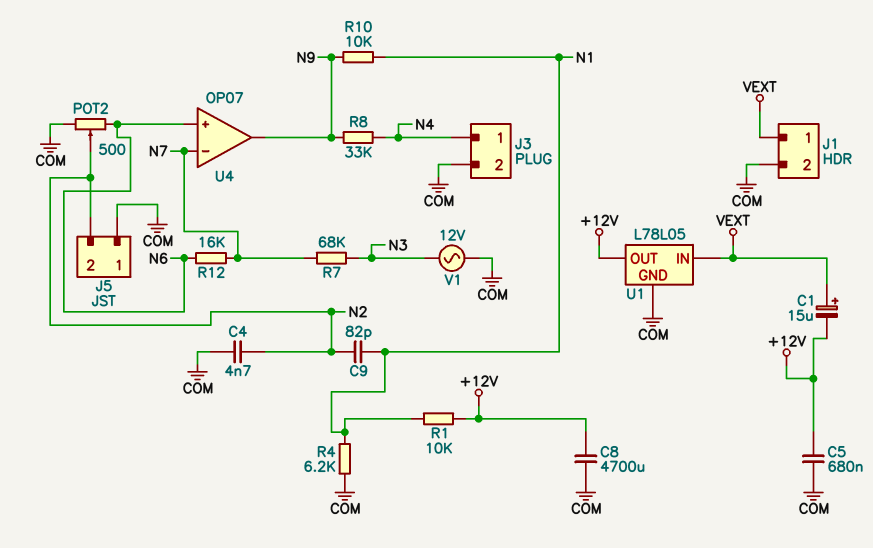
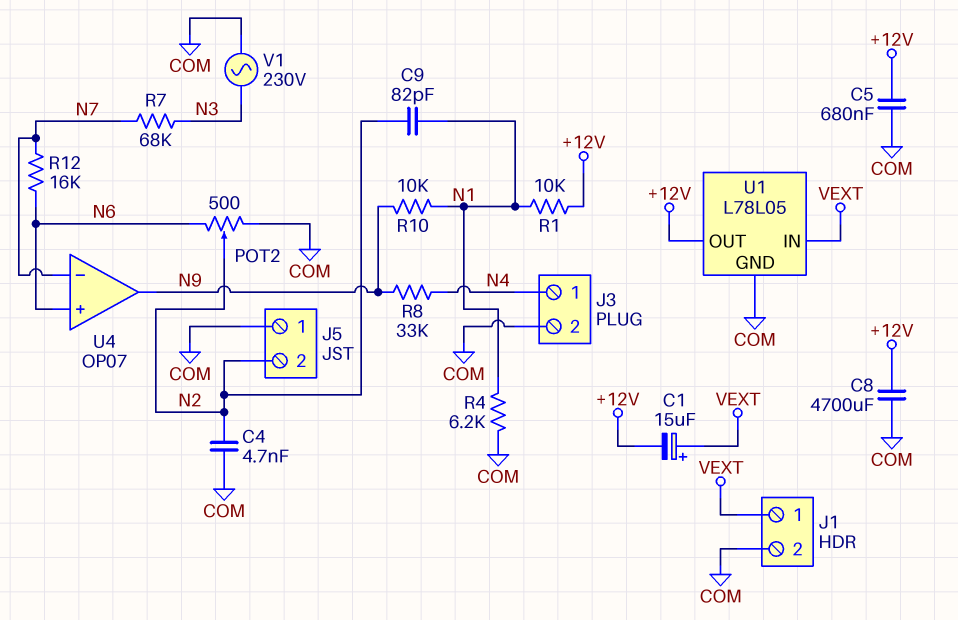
V1: AC 12V (COM, N3) -> AC 230V (COM, N3)

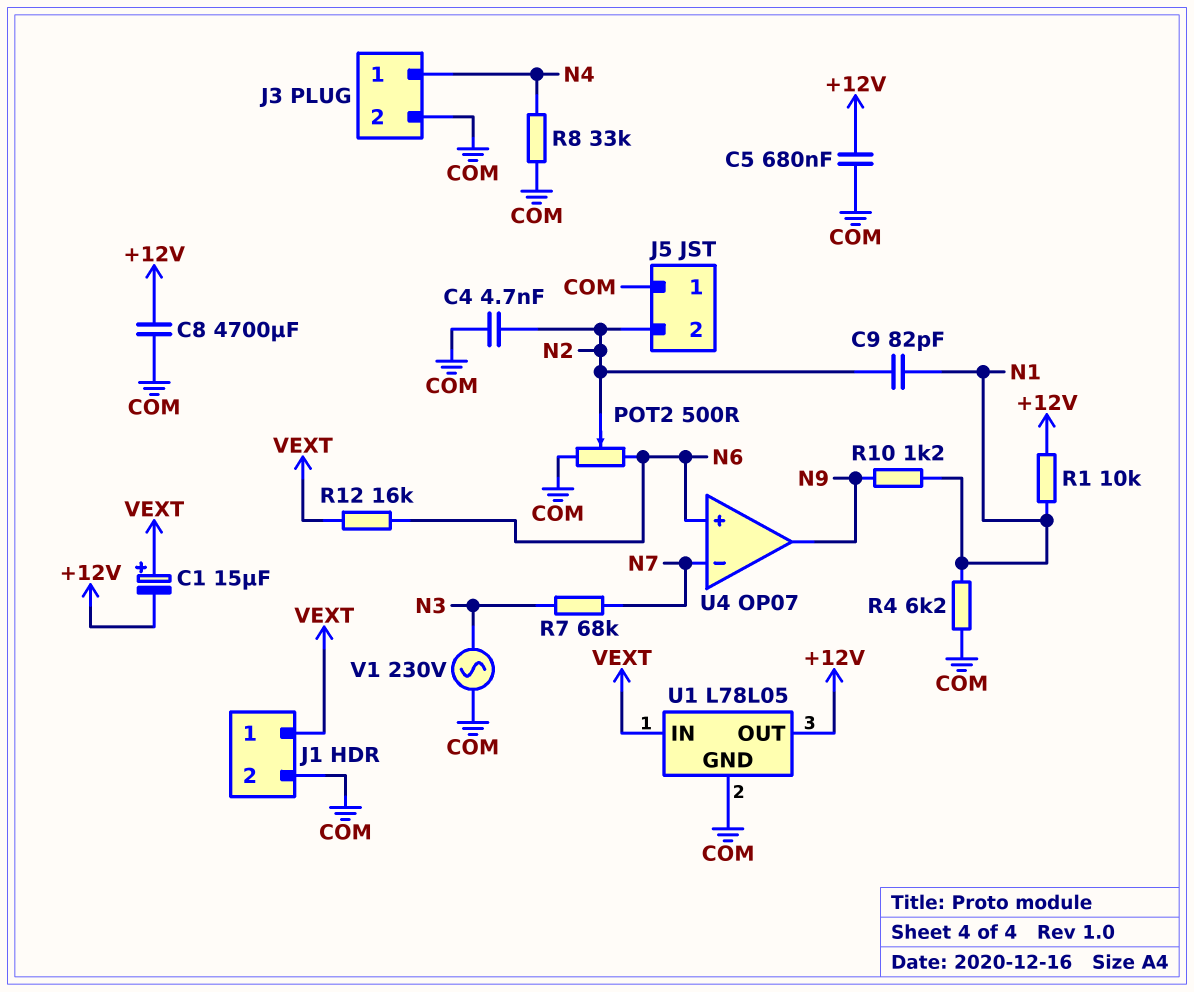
R8: 33k (N4, N9) -> 33k (COM, N4)
R10: 10k (N1, N9) -> 1.2k (N1, N9)
R12: 16k (N6, N7) -> 16k (N6, VEXT)

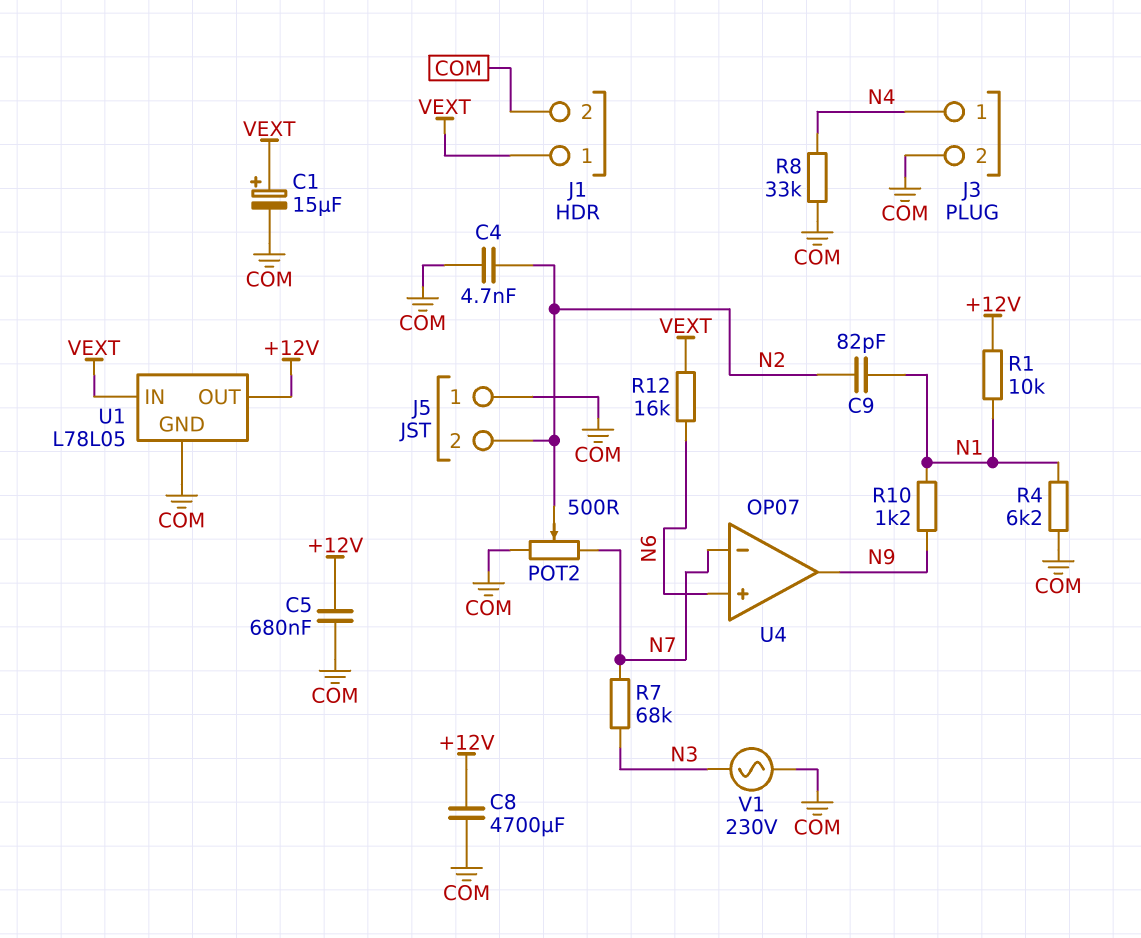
C1: 15uF (plus VEXT, minus +12V) -> 15uF (plus VEXT, minus COM)
POT2: 500 (COM, N6, wiper N2) -> 500 (COM, N7, wiper N2)

